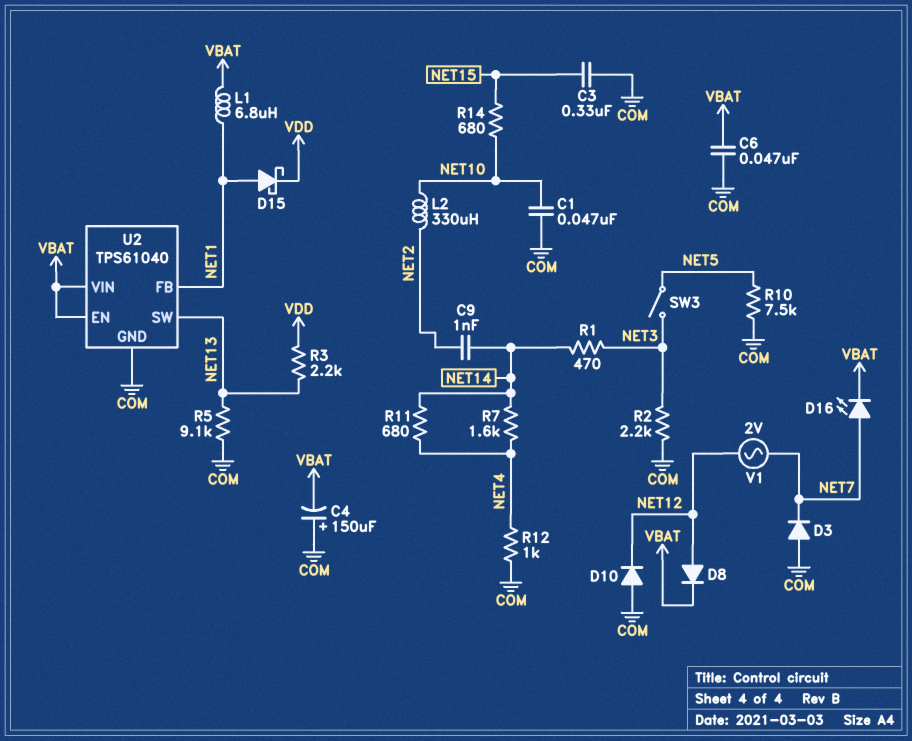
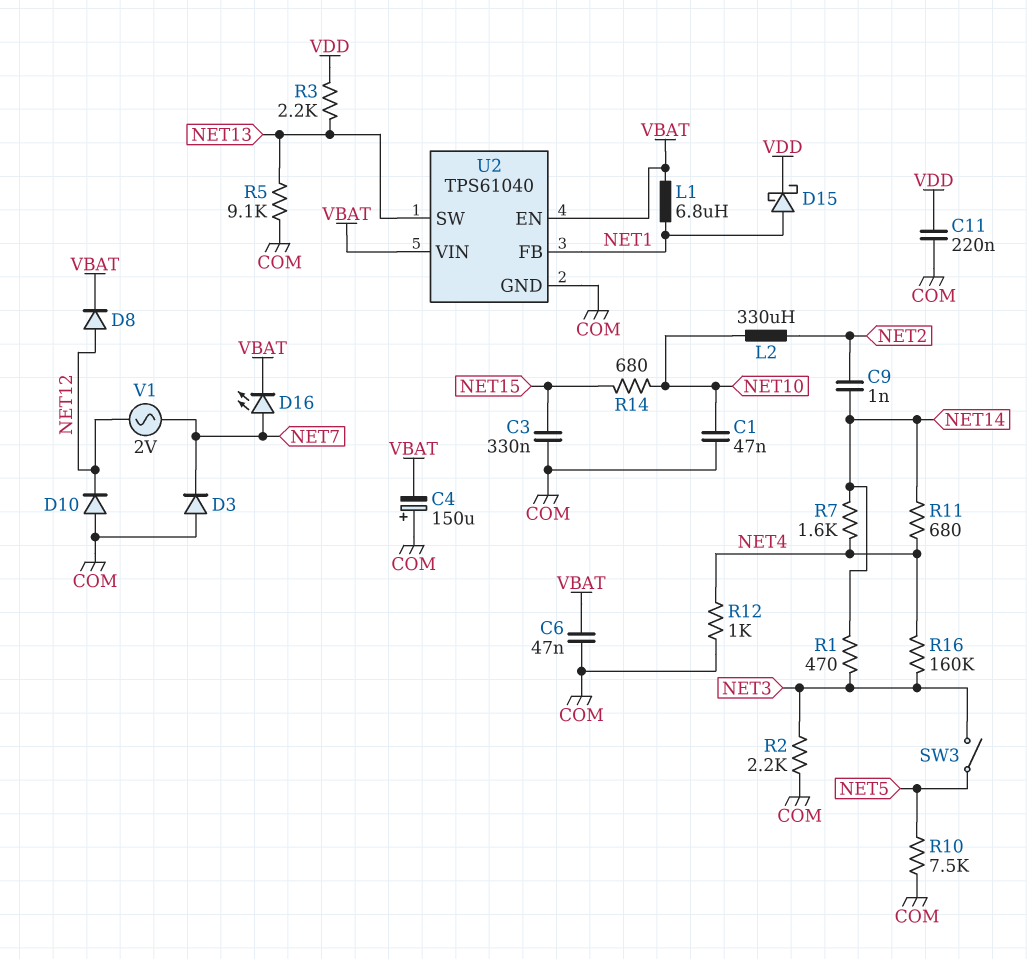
C11: none -> 220nF (COM, VDD)
R16: none -> 160k (NET3, NET4)

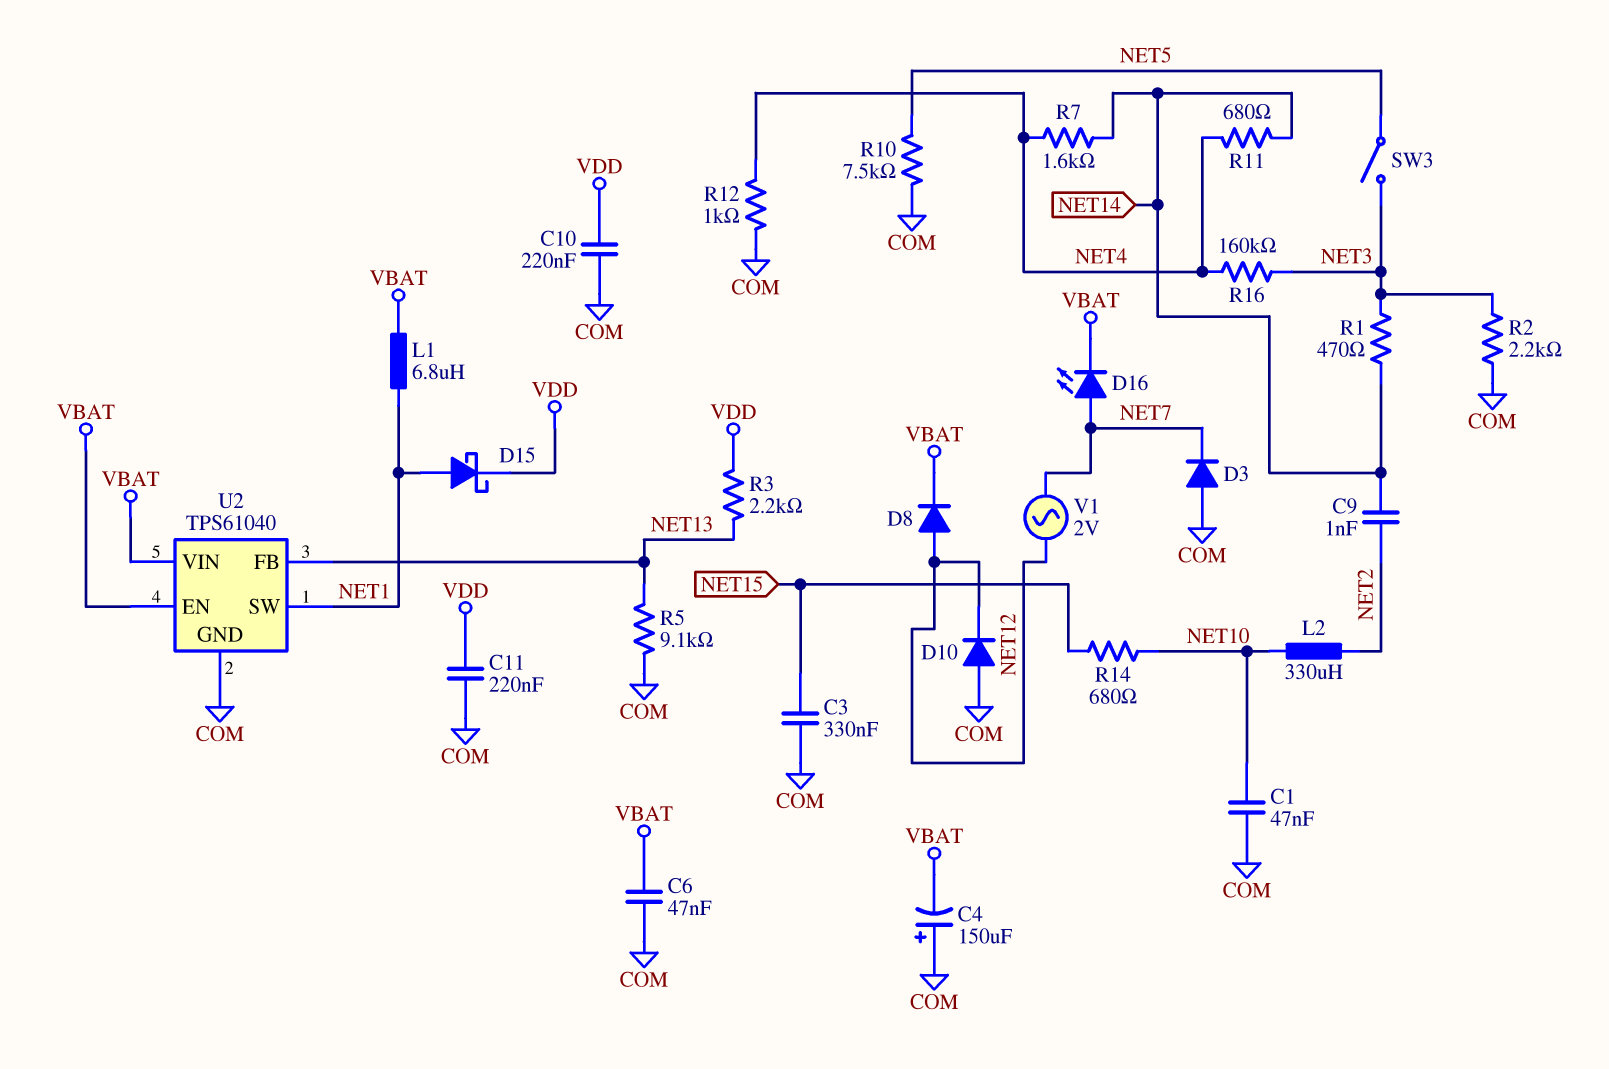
C10: none -> 220nF (COM, VDD)
U2 pin FB: NET1 -> NET13
U2 pin SW: NET13 -> NET1

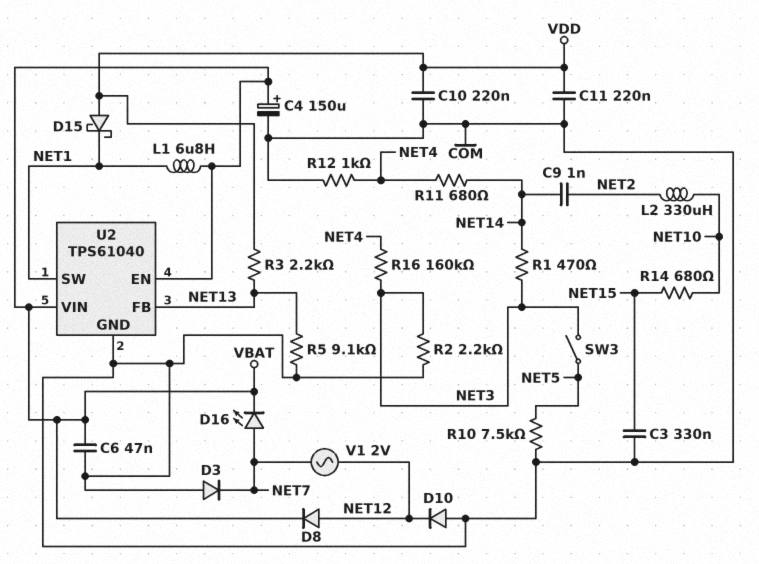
C1: 47nF (COM, NET10) -> none
C4: 150uF (plus COM, minus VBAT) -> 150uF (plus VBAT, minus COM)
D15: schottky (A NET1, K VDD) -> schottky (A VDD, K NET1)
R7: 1.6k (NET4, NET14) -> none

